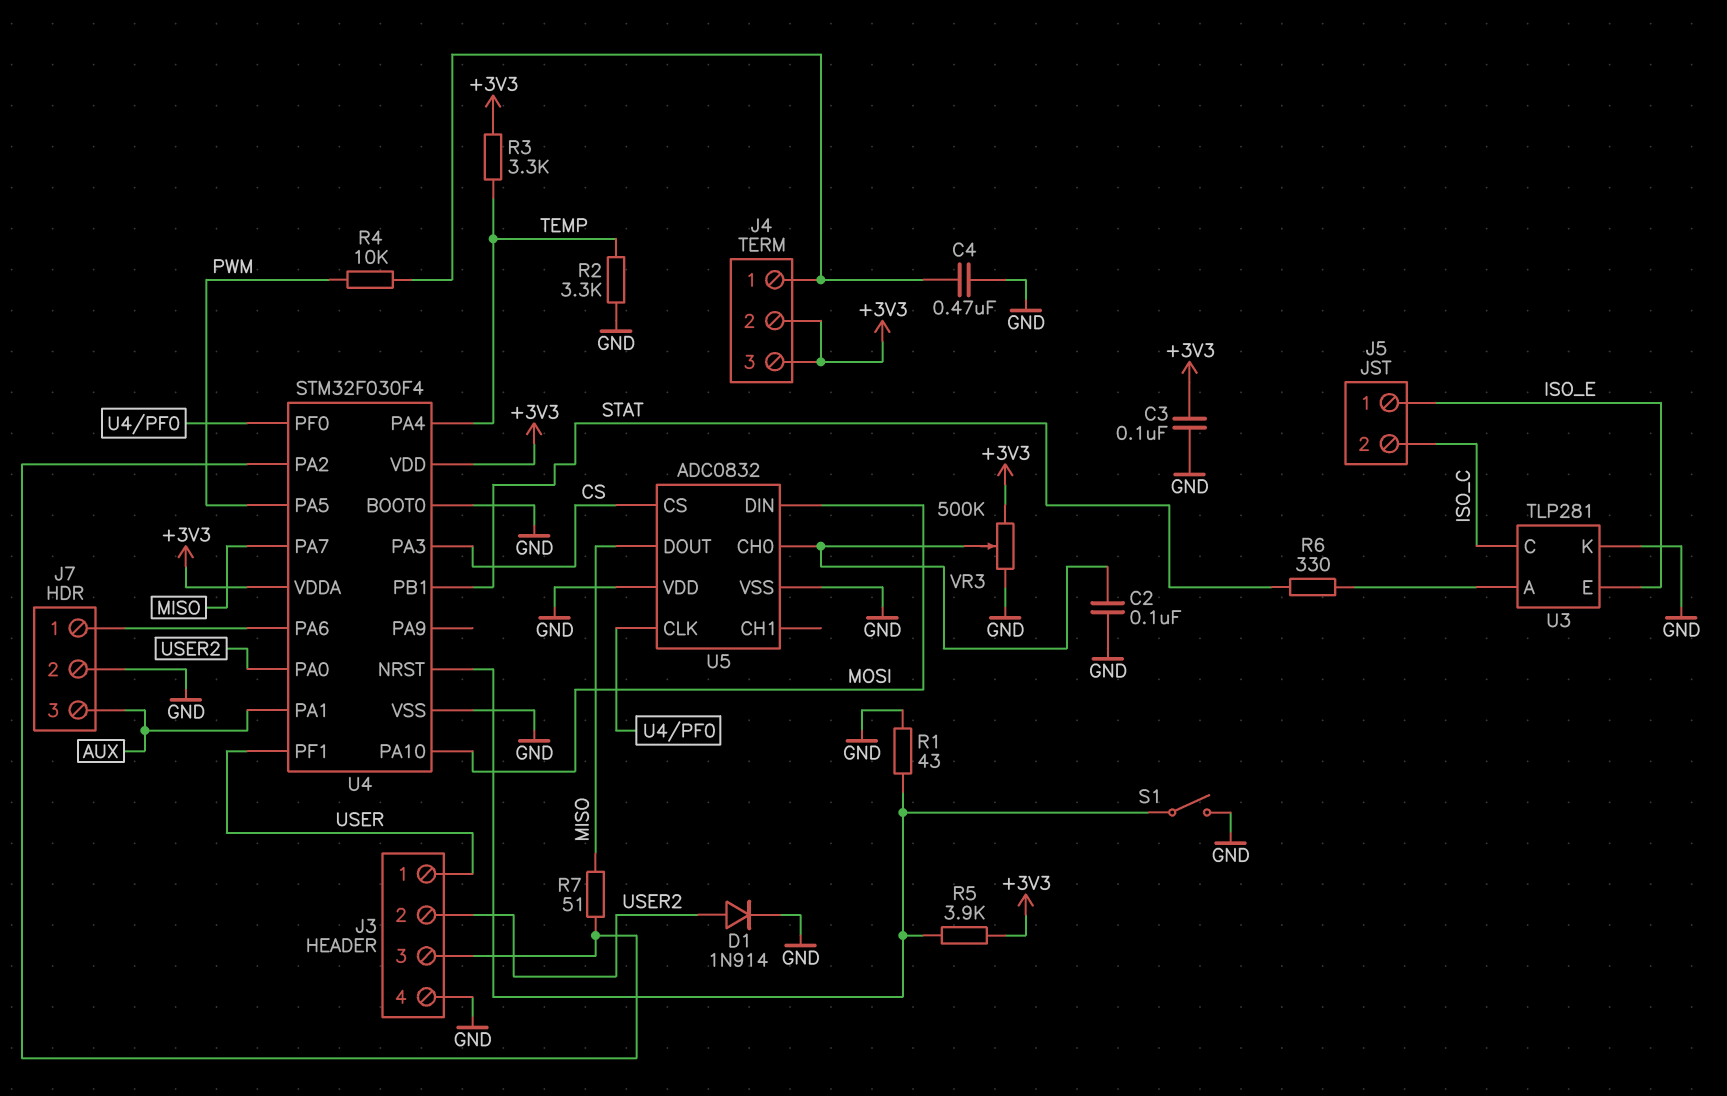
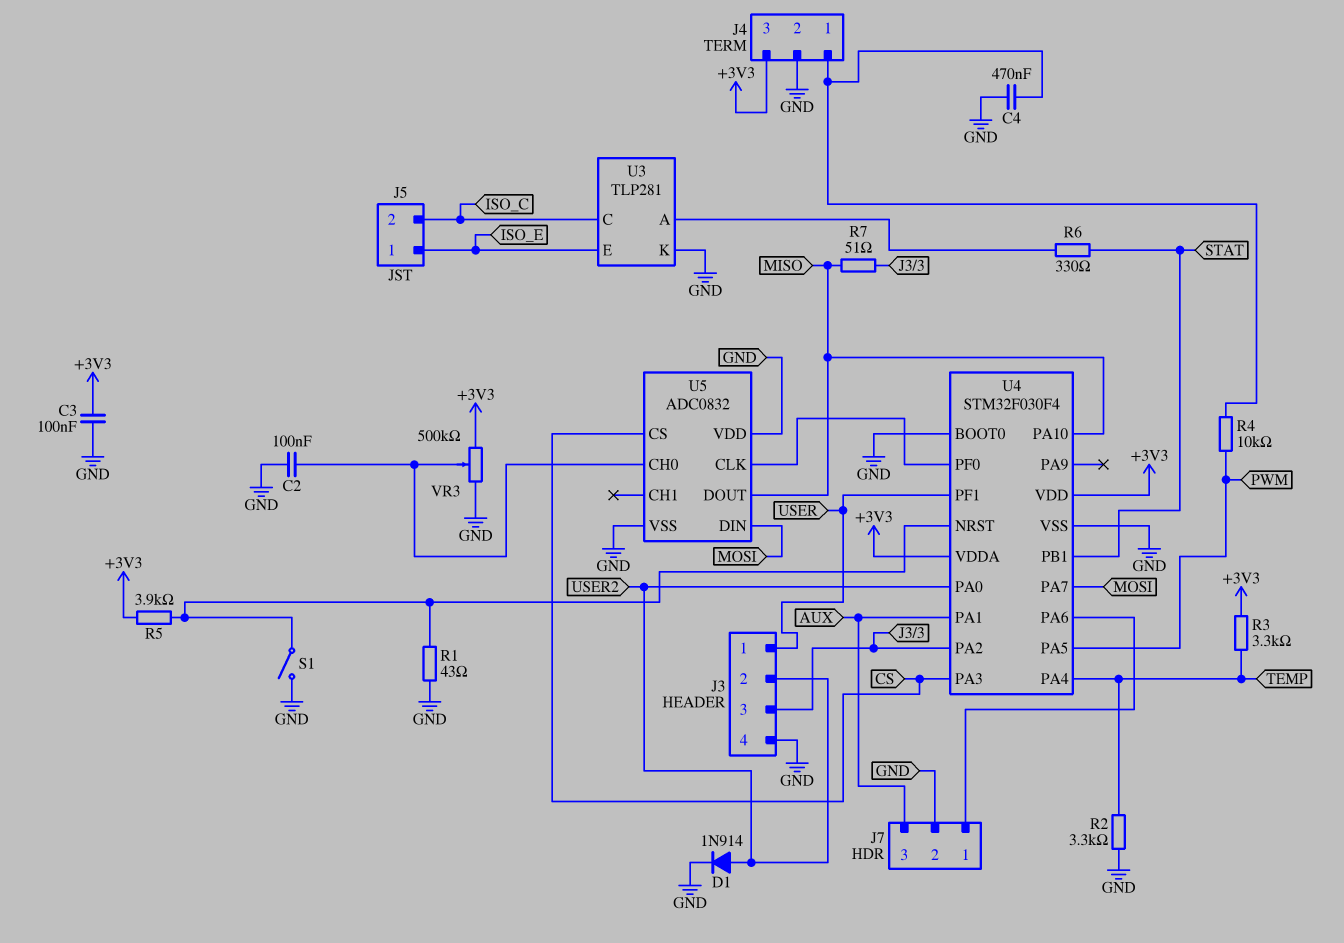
J4 pin 2: +3V3 -> GND
U4 pin PA7: MISO -> MOSI
U4 pin PA10: MOSI -> MISO

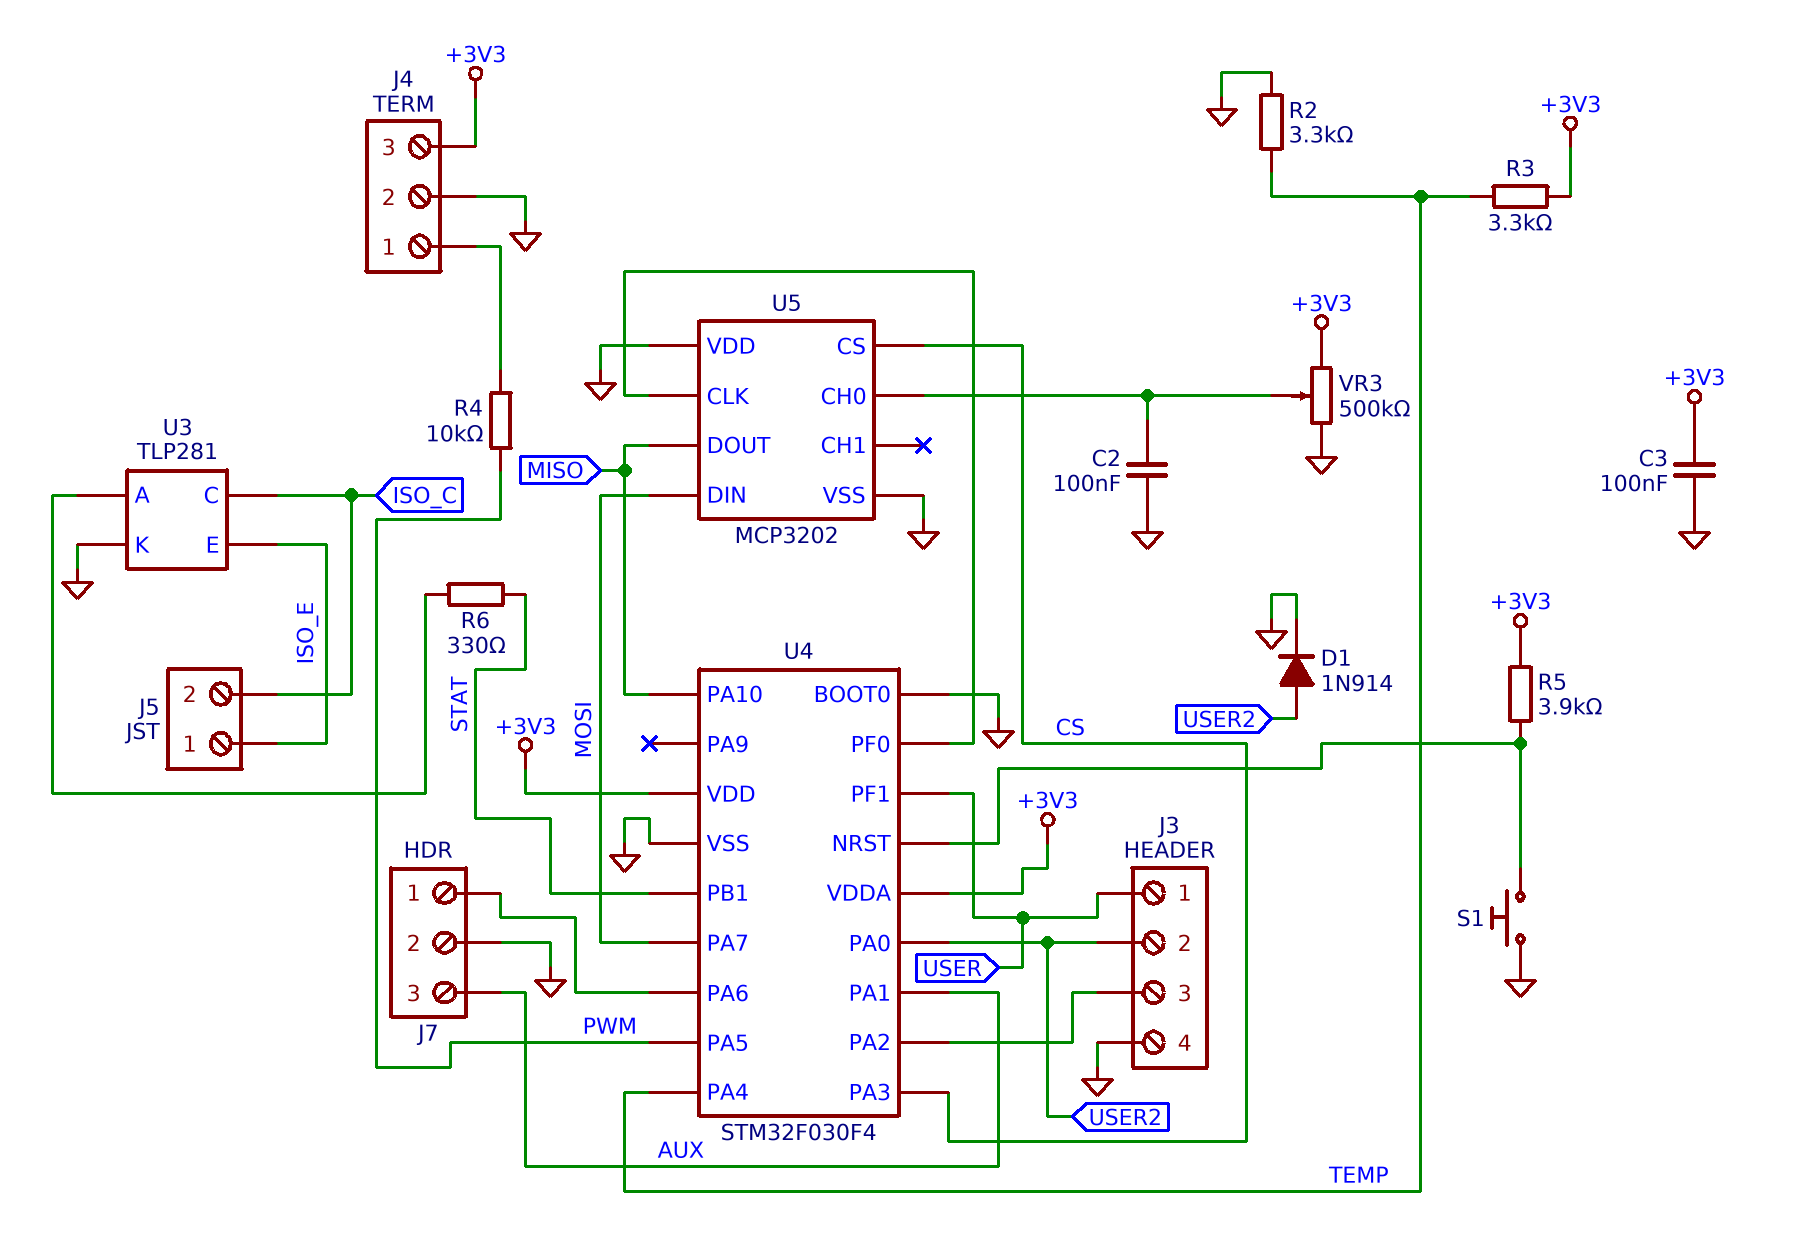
C4: 470nF (GND, J4/1) -> none
R1: 43 (GND, U4/NRST) -> none
R7: 51 (J3/3, MISO) -> none
S1: switch (GND, U4/NRST) -> button (GND, U4/NRST)
U5: ADC0832 -> MCP3202

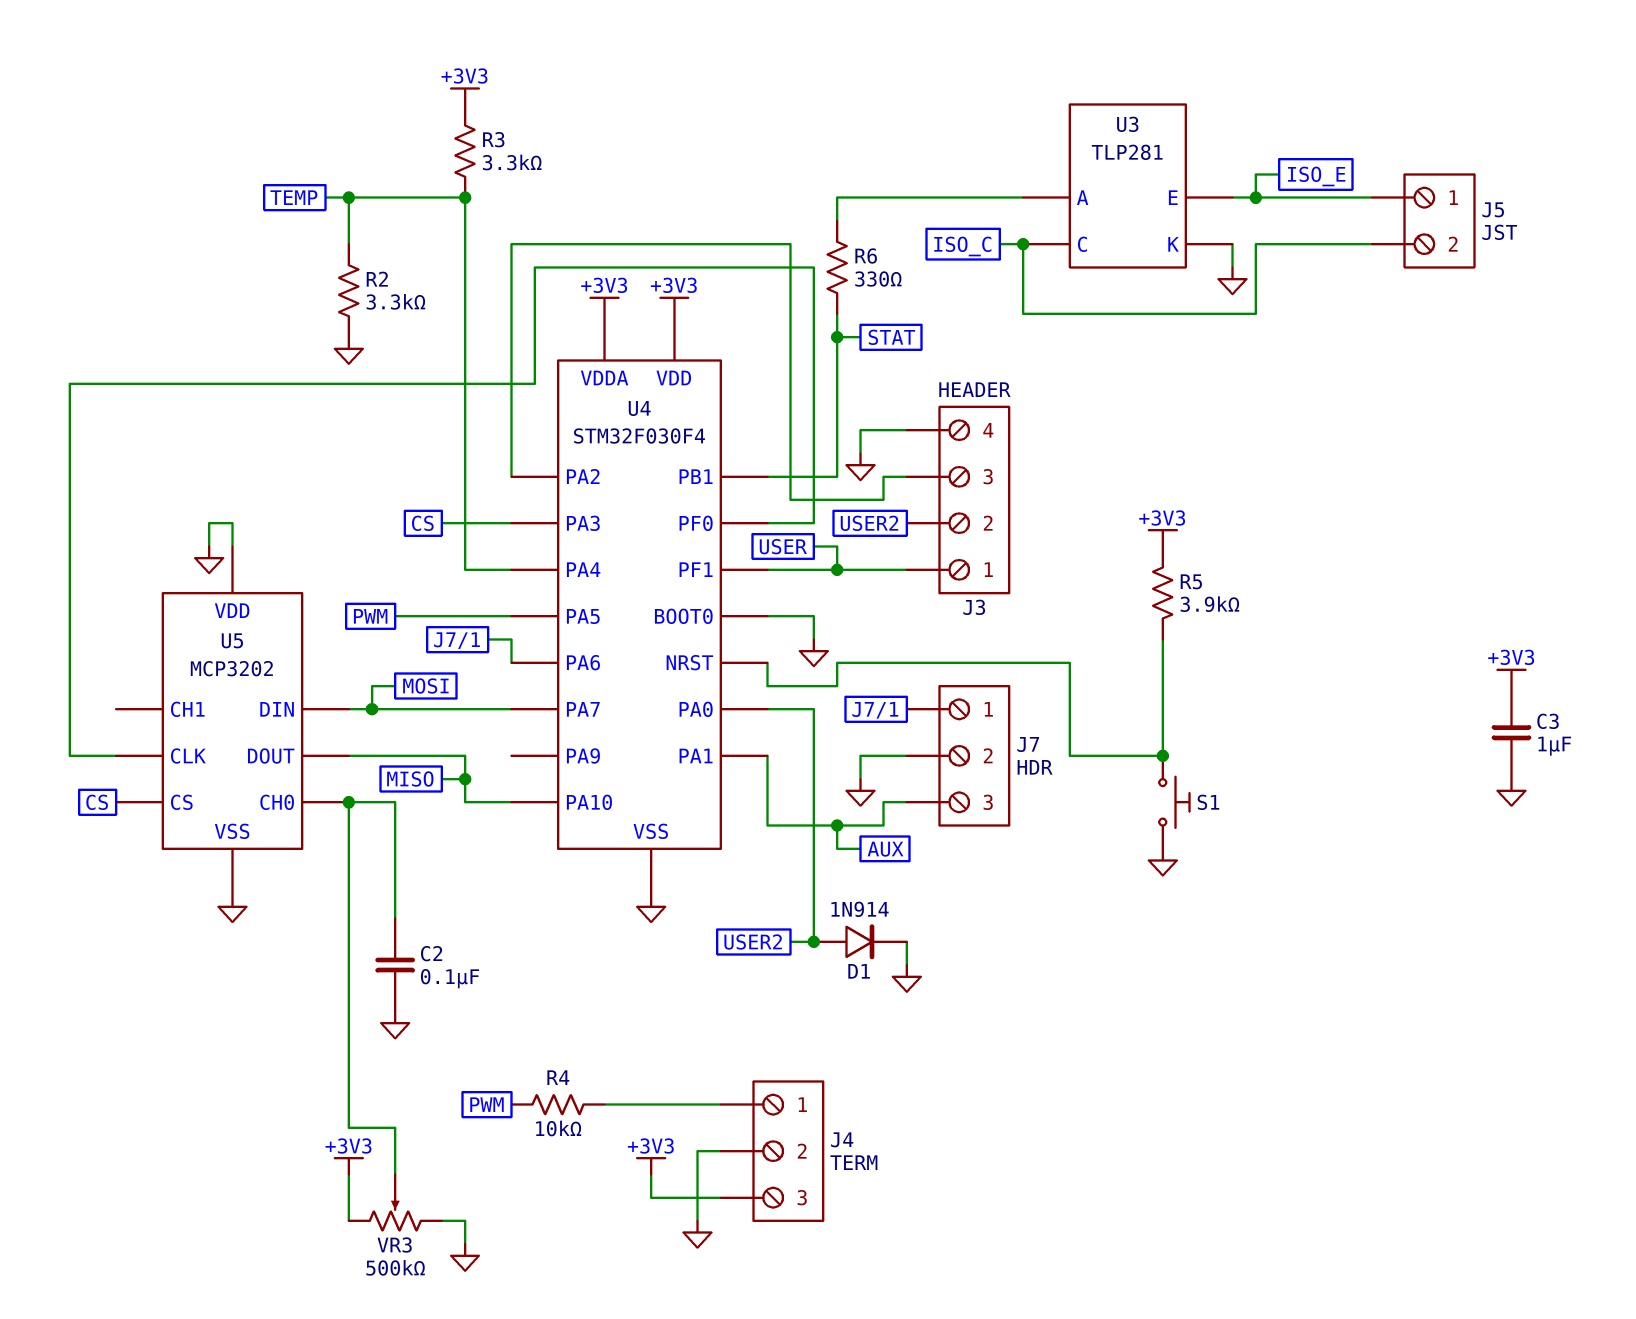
C3: 100nF (+3V3, GND) -> 1uF (+3V3, GND)

